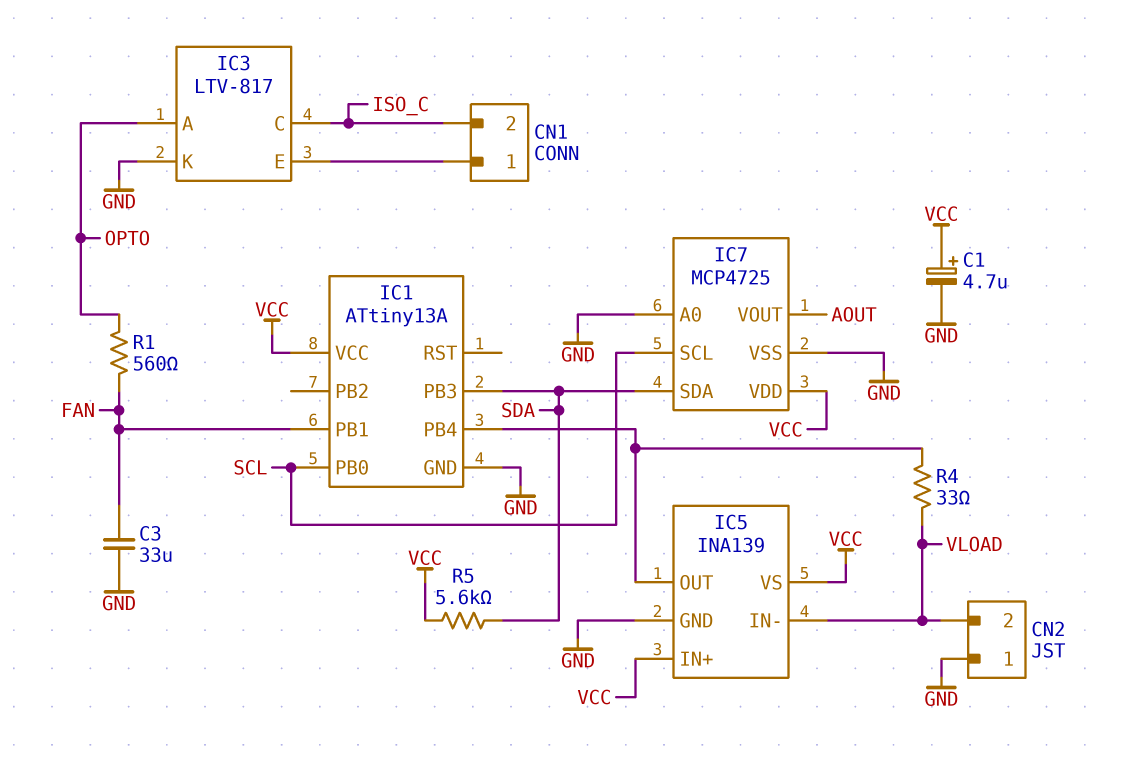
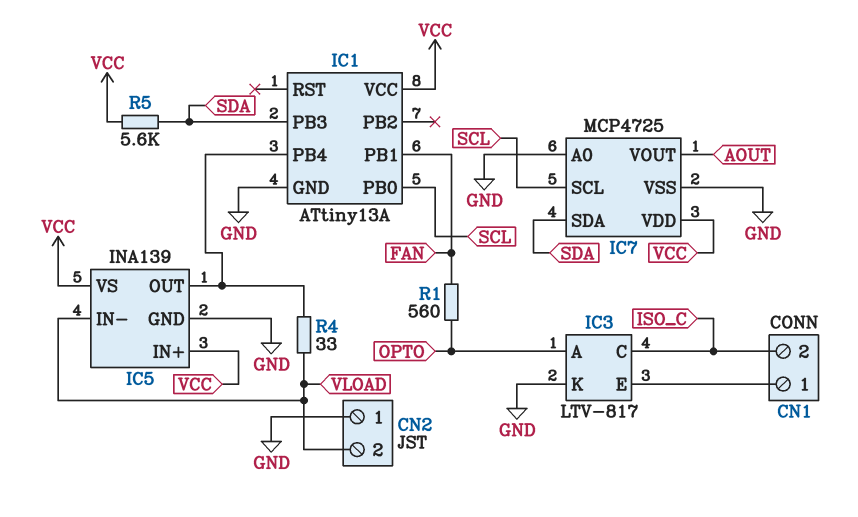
C1: 4.7uF (plus VCC, minus GND) -> none
C3: 33uF (FAN, GND) -> none

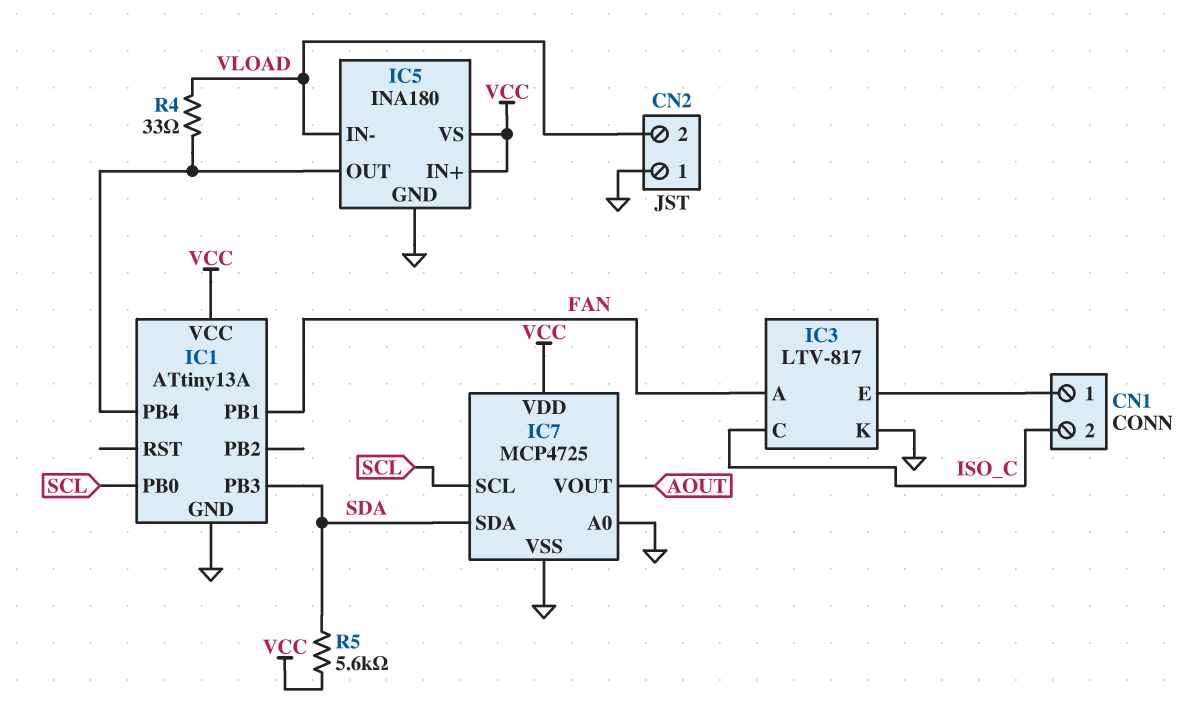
IC3 pin A: OPTO -> FAN
IC5: INA139 -> INA180
R1: 560 (FAN, OPTO) -> none

